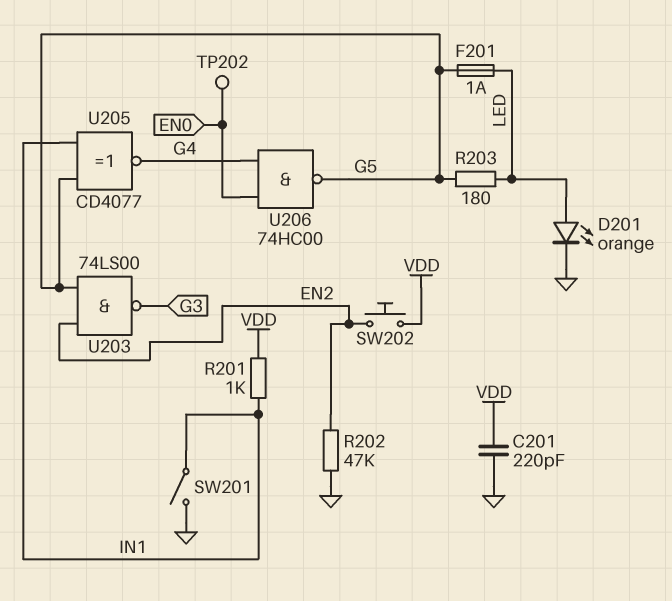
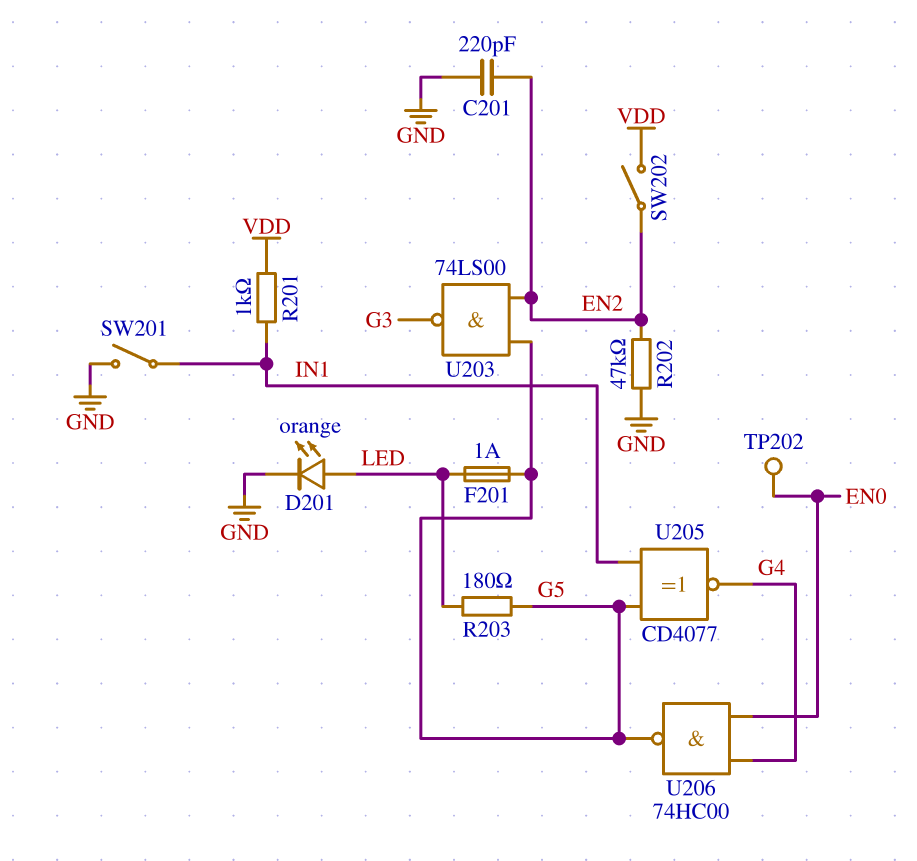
C201: 220pF (GND, VDD) -> 220pF (EN2, GND)
SW202: button (EN2, VDD) -> switch (EN2, VDD)

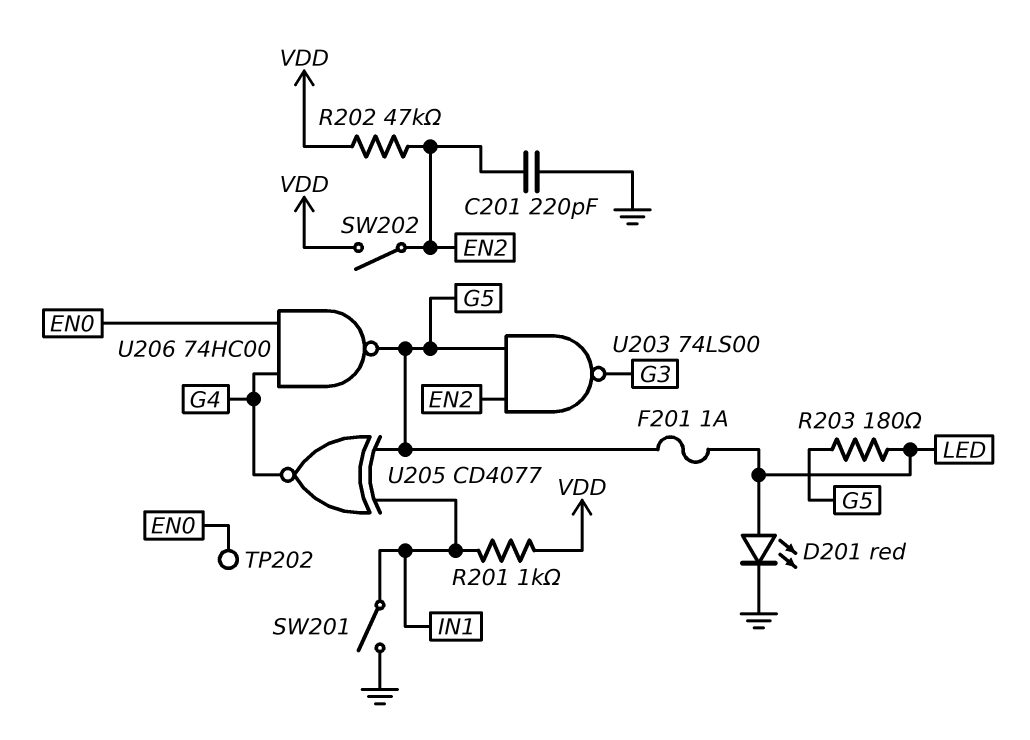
D201: LED orange (A LED, K GND) -> LED red (A LED, K GND)
R202: 47k (EN2, GND) -> 47k (EN2, VDD)

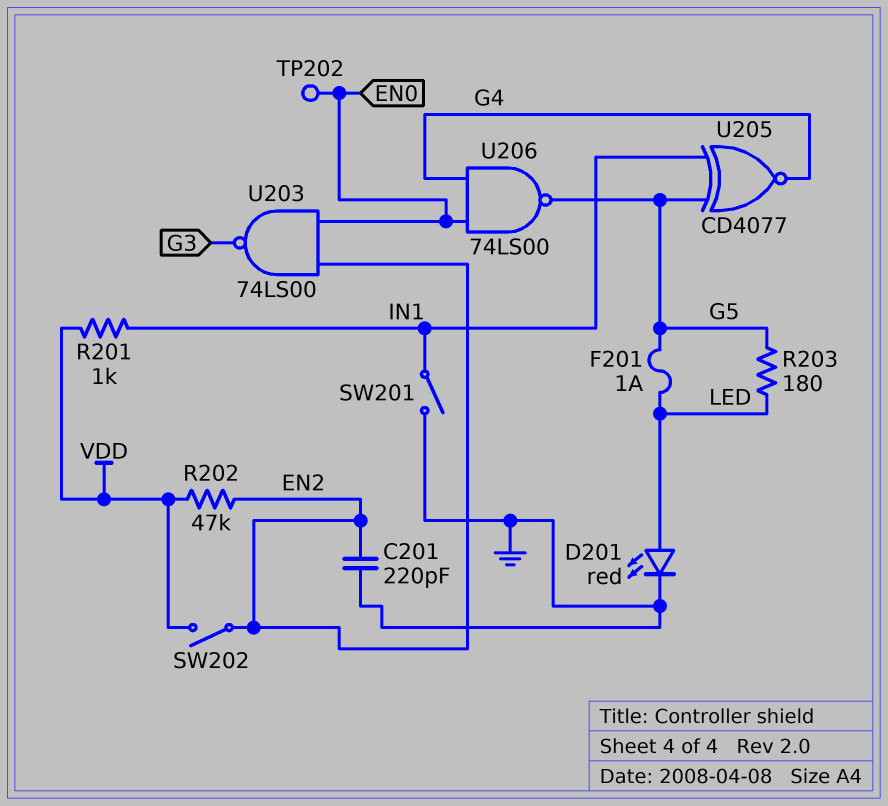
U203: NAND 74LS00 (in EN2, in G5, out G3) -> NAND 74LS00 (in EN0, in EN2, out G3)
U206: NAND 74HC00 (in EN0, in G4, out G5) -> NAND 74LS00 (in EN0, in G4, out G5)

